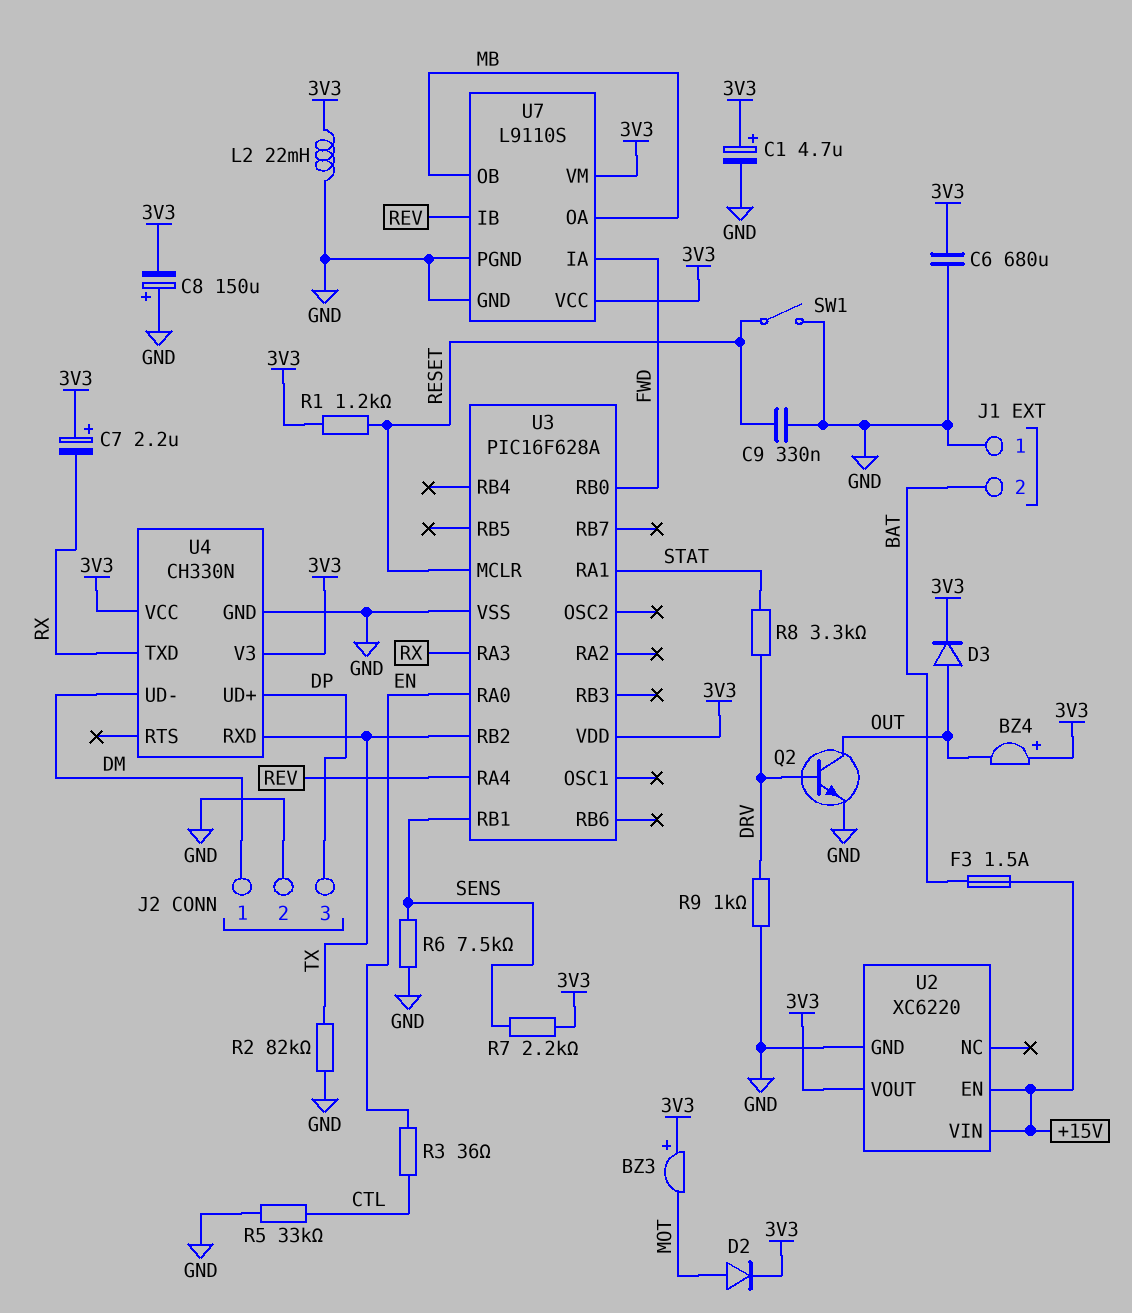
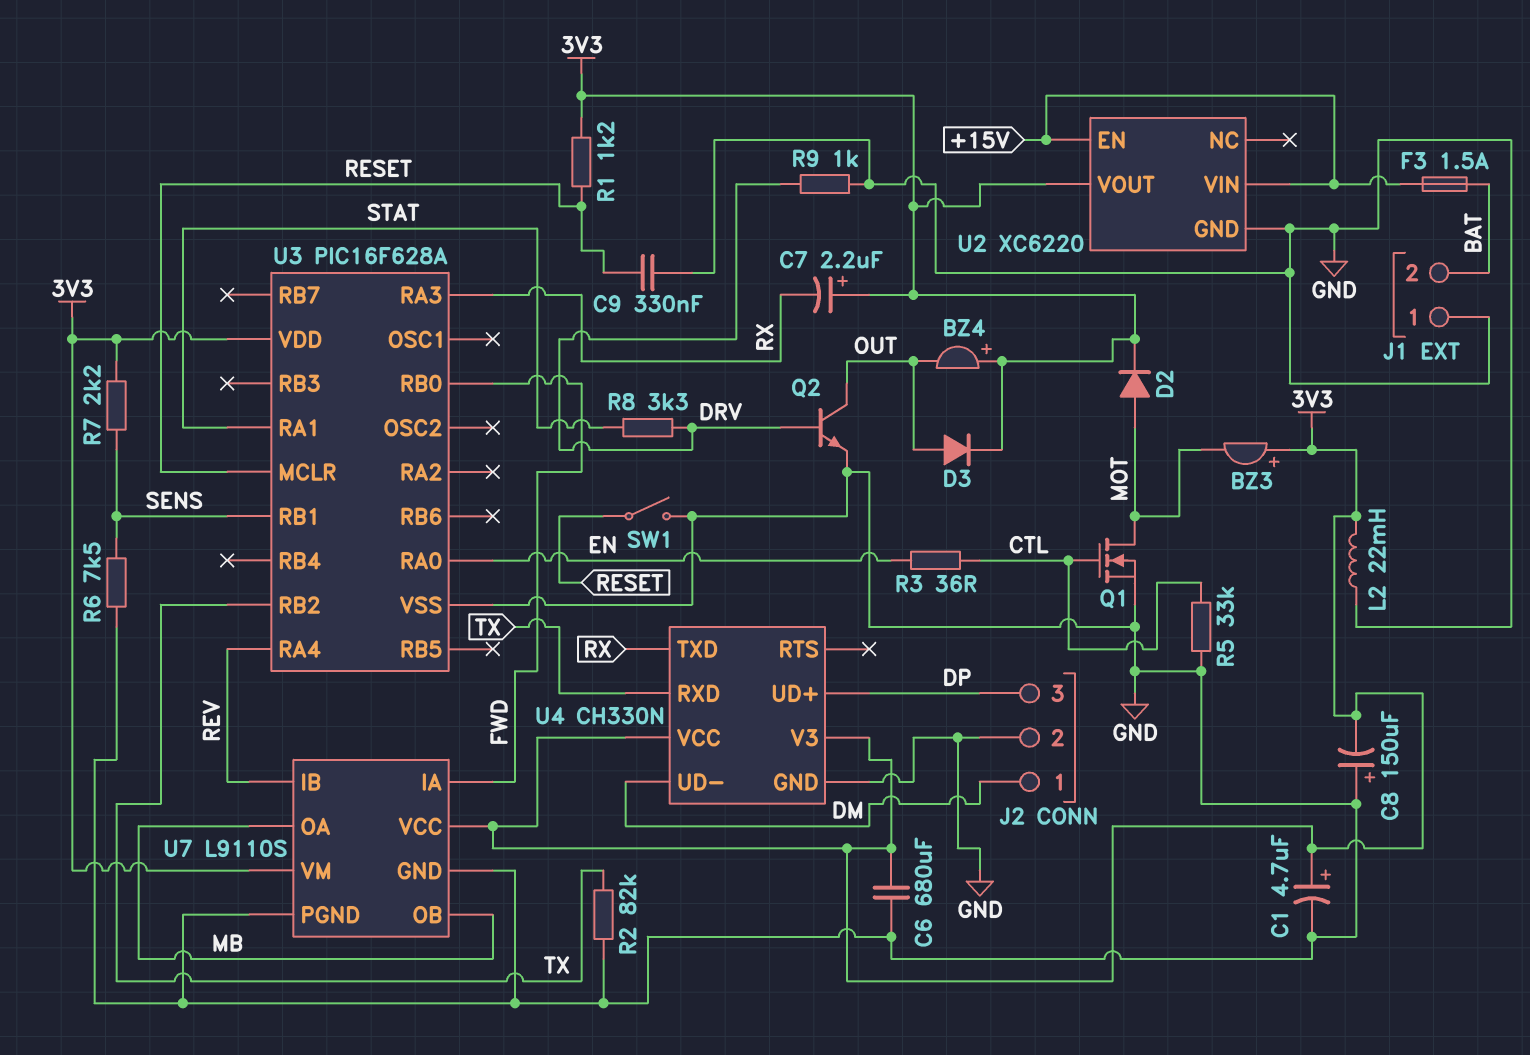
Q1: none -> NMOS (G CTL, D MOT, S GND)

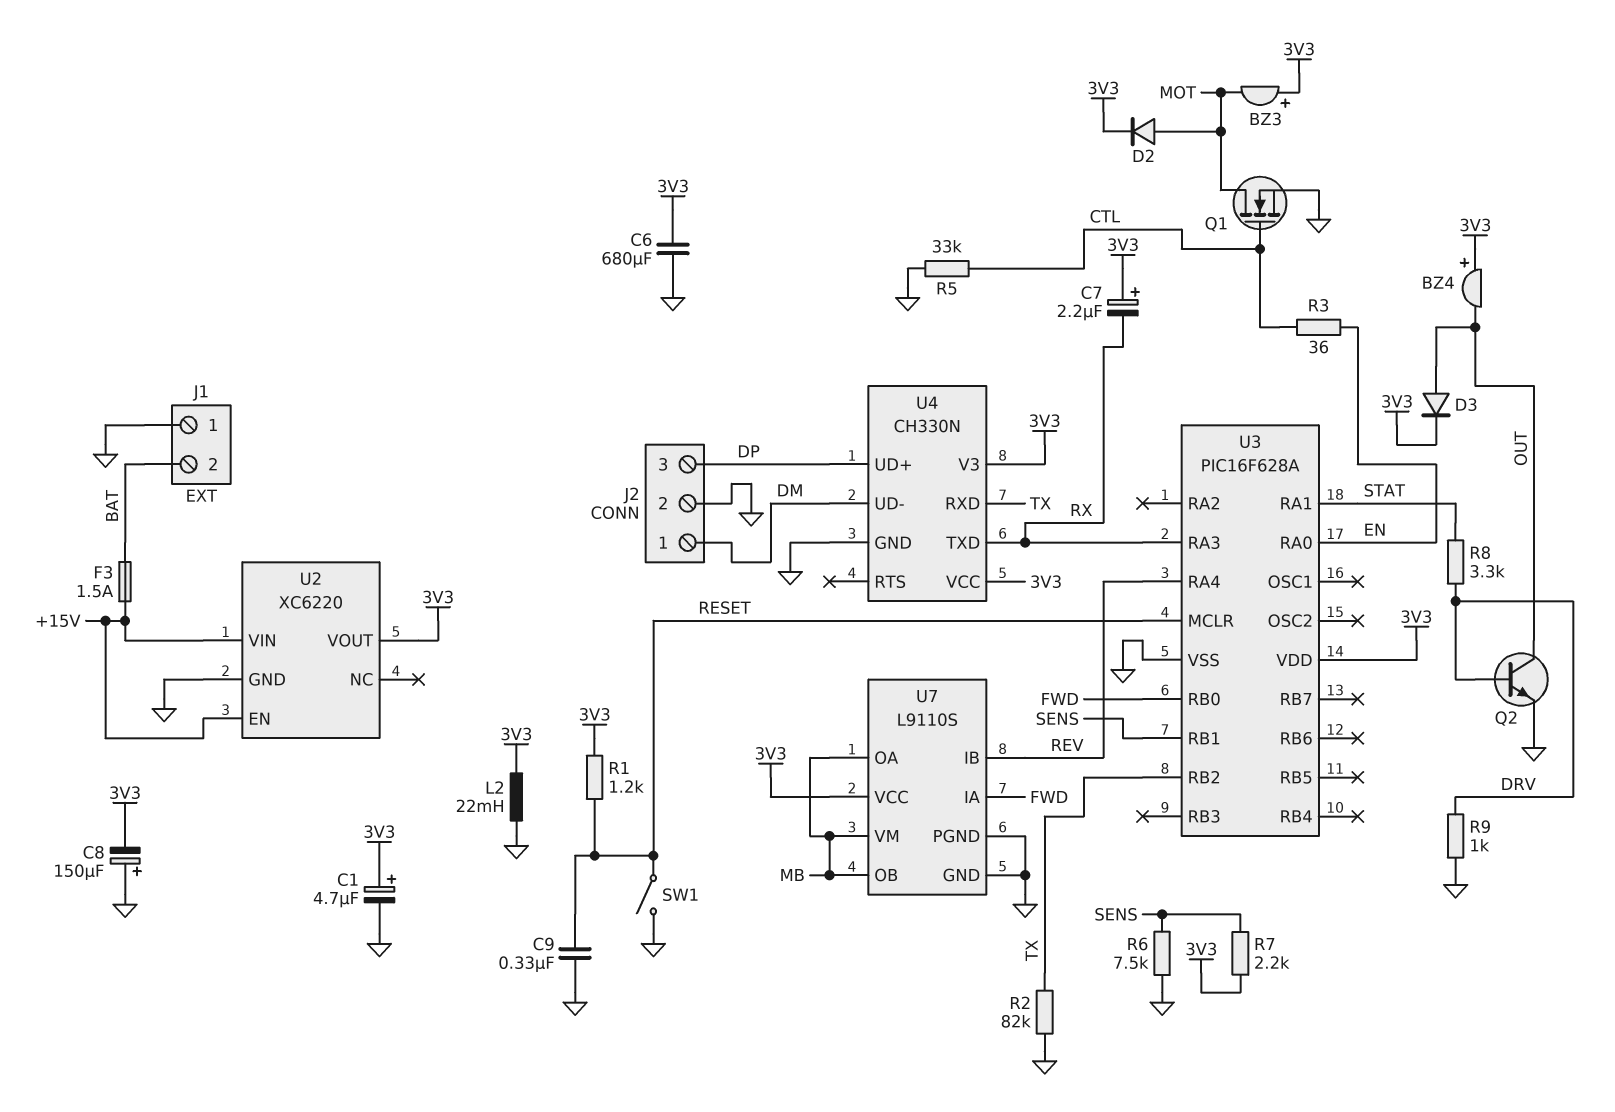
U7 pin VM: 3V3 -> MB

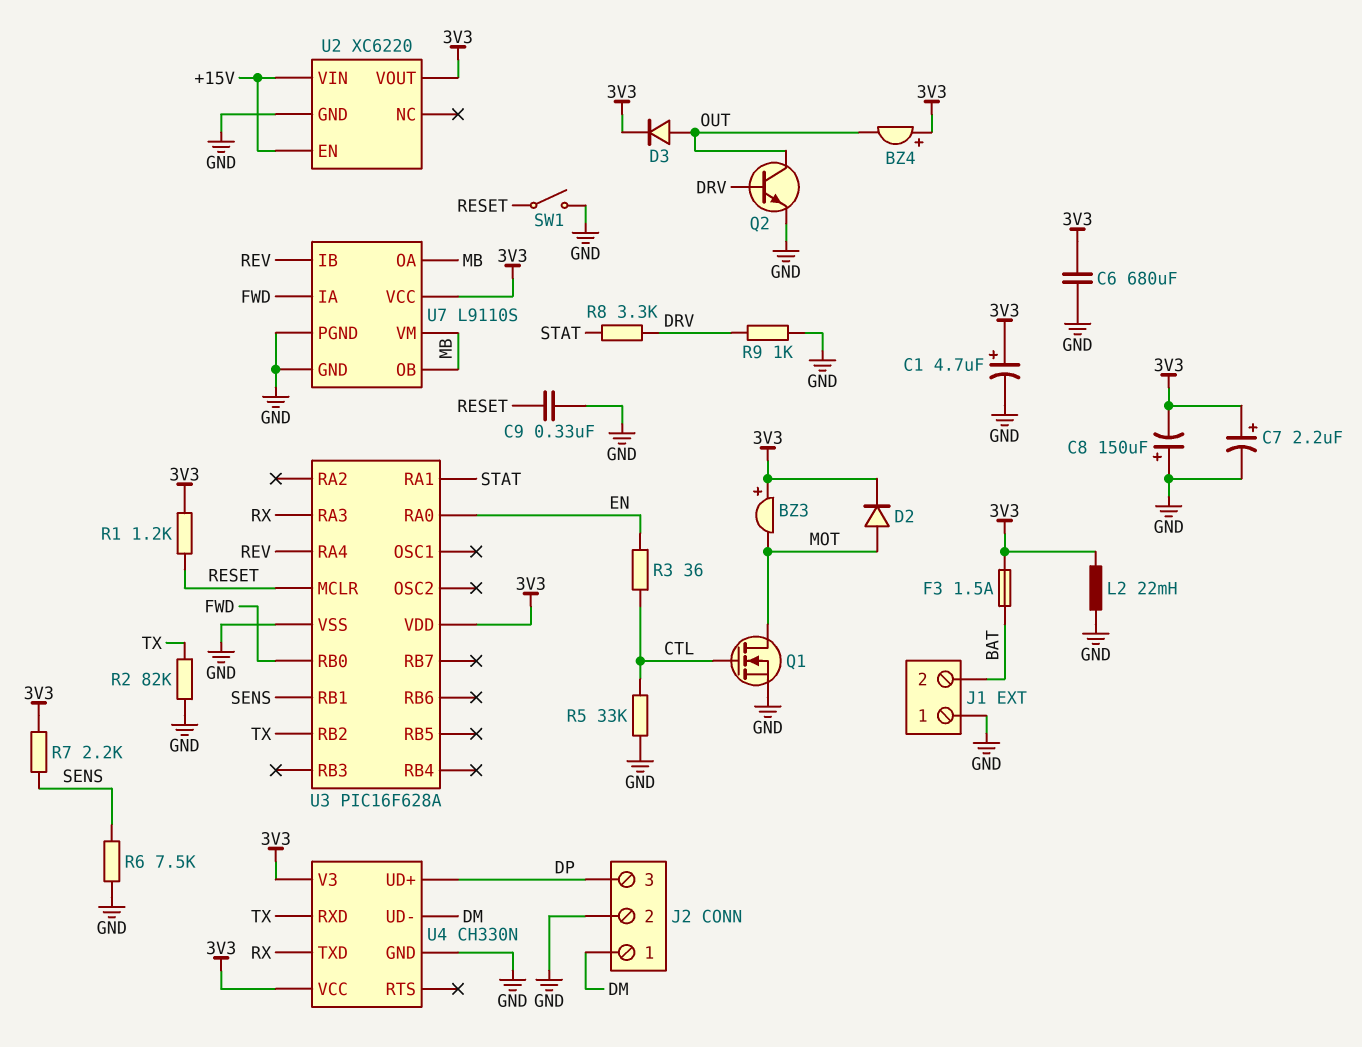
C7: 2.2uF (plus 3V3, minus RX) -> 2.2uF (plus 3V3, minus GND)
F3: 1.5A (+15V, BAT) -> 1.5A (3V3, BAT)

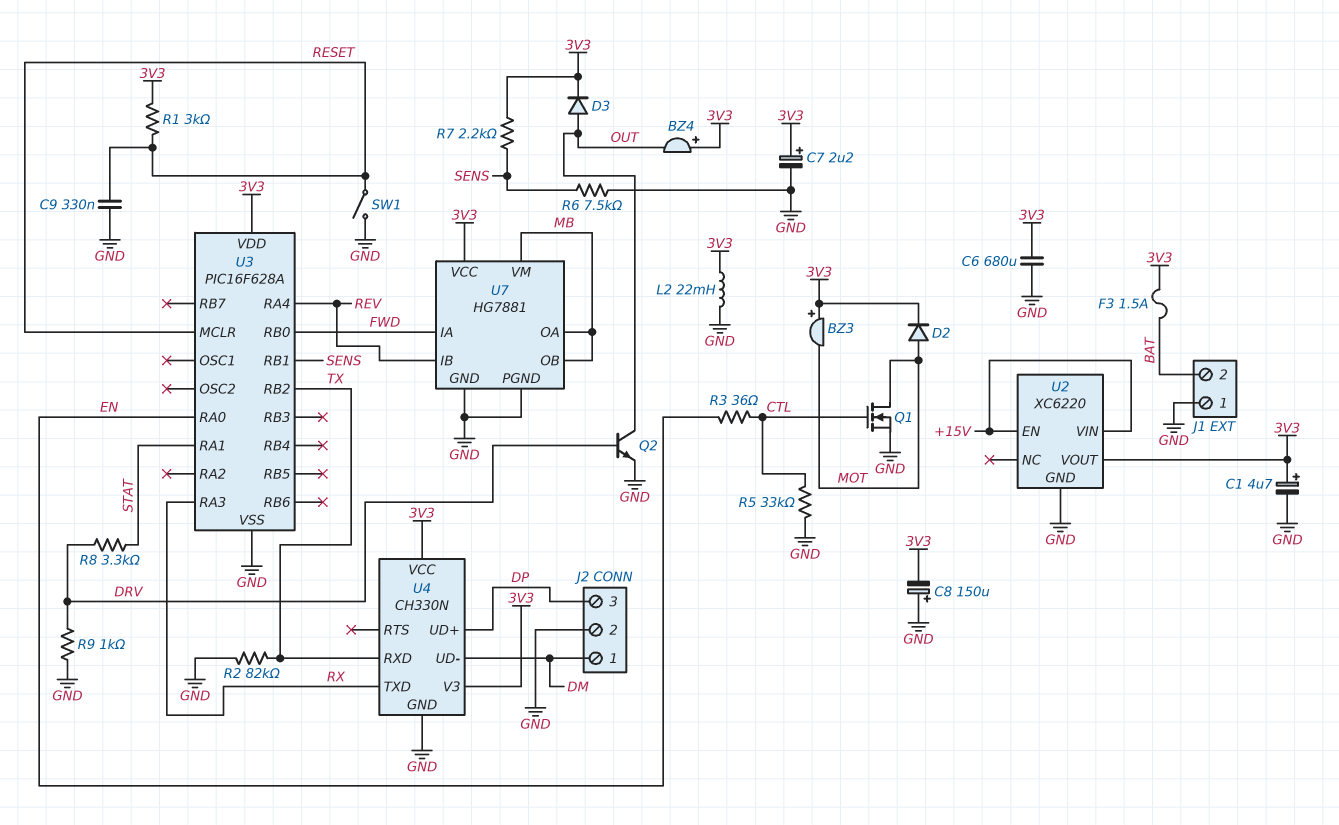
R1: 1.2k (3V3, RESET) -> 3k (3V3, RESET)
U7: L9110S -> HG7881

